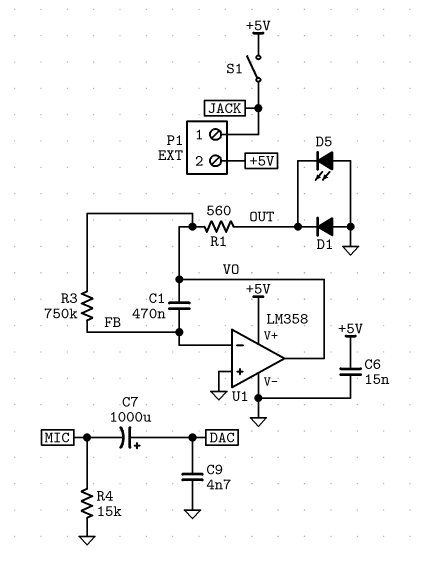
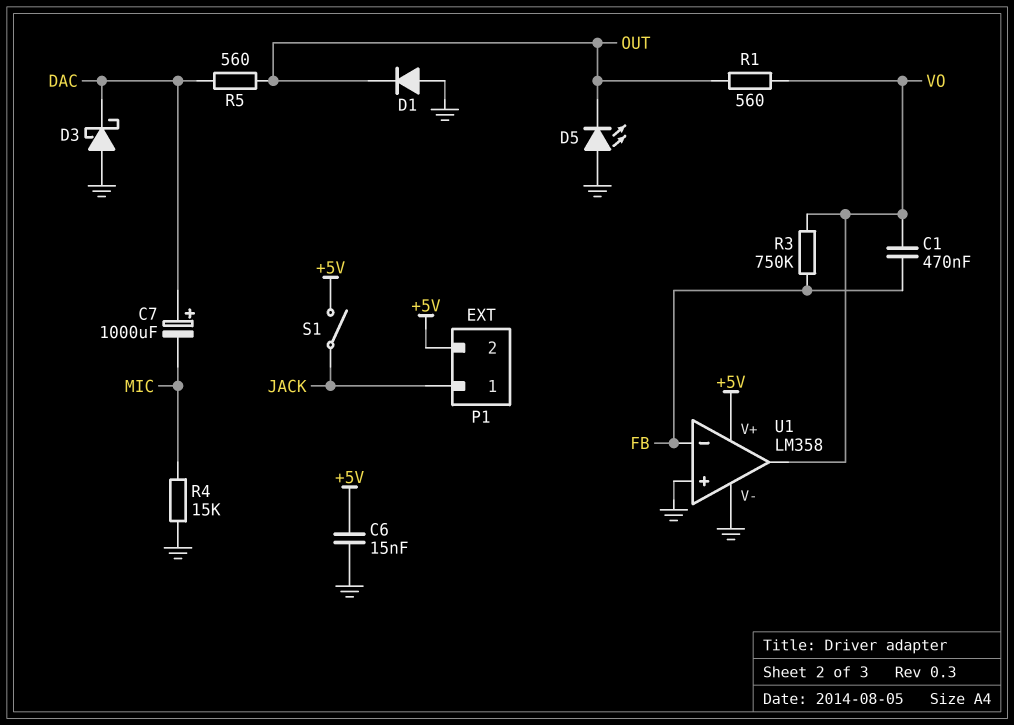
C9: 4.7nF (DAC, GND) -> none
D3: none -> schottky (A GND, K DAC)
R5: none -> 560 (DAC, OUT)

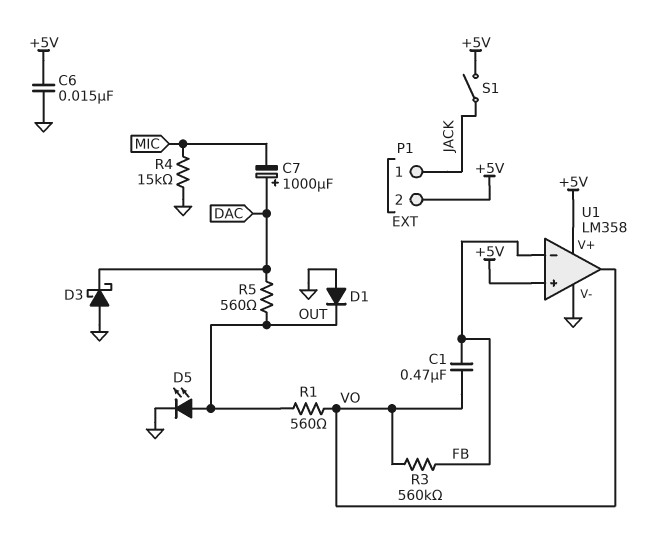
D5: LED (A GND, K OUT) -> LED (A OUT, K GND)
R3: 750k (FB, VO) -> 560k (FB, VO)
U1 pin in+: GND -> +5V

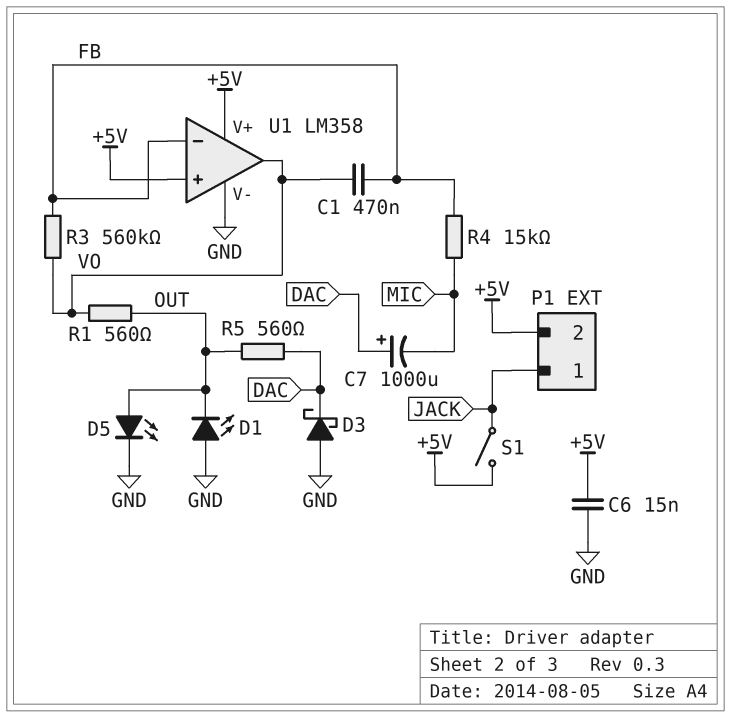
D1: diode (A GND, K OUT) -> LED (A GND, K OUT)
R4: 15k (GND, MIC) -> 15k (FB, MIC)

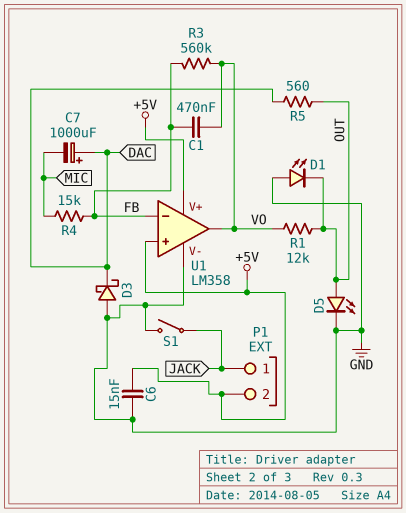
R1: 560 (OUT, VO) -> 12k (OUT, VO)
S1: switch (+5V, JACK) -> switch (GND, JACK)

